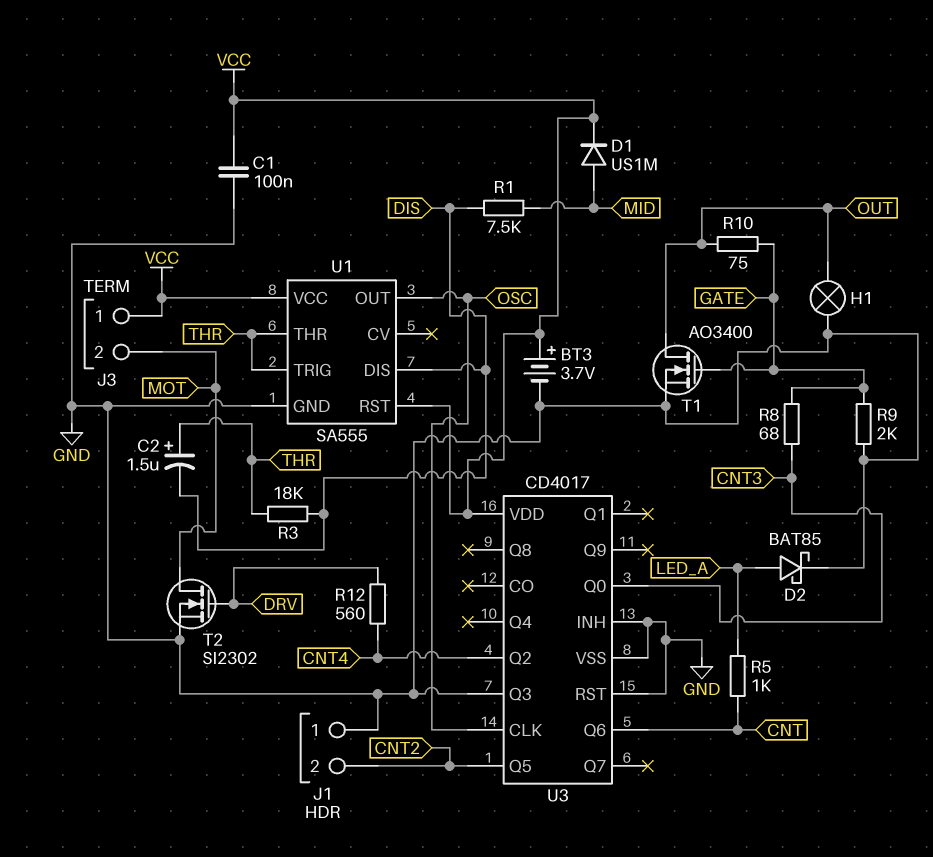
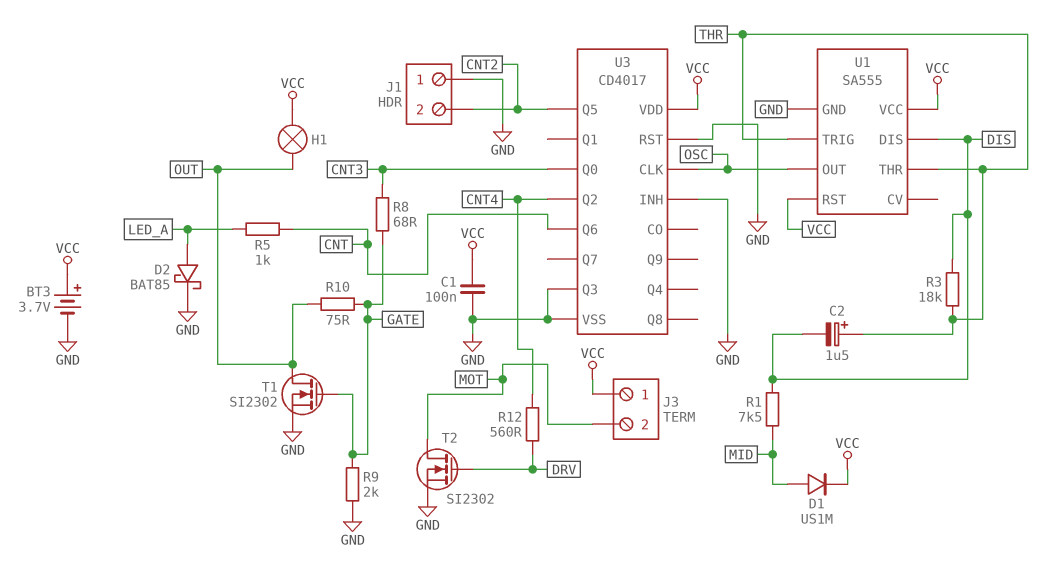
H1: lamp (GND, OUT) -> lamp (OUT, VCC)
T1: NMOS AO3400 (G GATE, D OUT, S GND) -> NMOS SI2302 (G GATE, D OUT, S GND)

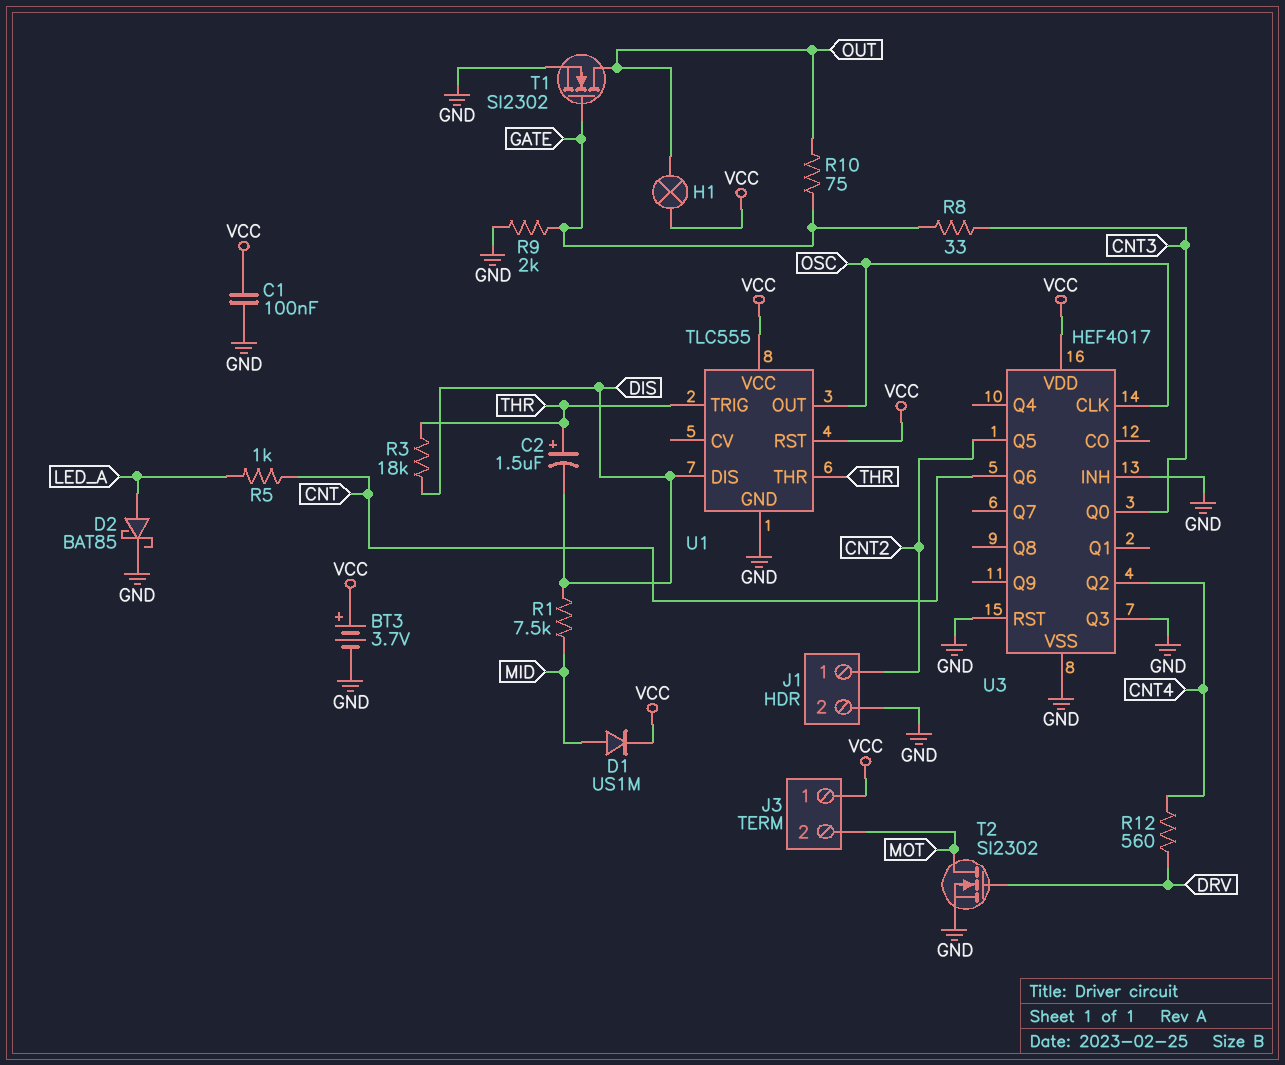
J1 pin 1: GND -> CNT2
J1 pin 2: CNT2 -> GND
R8: 68 (CNT3, GATE) -> 33 (CNT3, GATE)
U1: SA555 -> TLC555
U3: CD4017 -> HEF4017

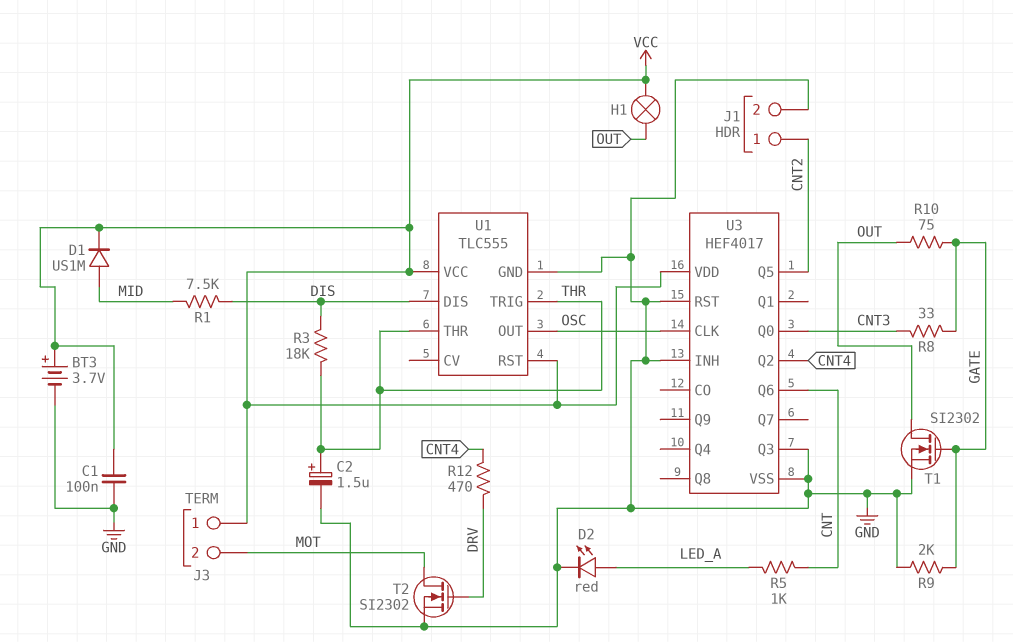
C2: 1.5uF (plus THR, minus DIS) -> 1.5uF (plus THR, minus GND)
D2: schottky BAT85 (A LED_A, K GND) -> LED red (A LED_A, K GND)
R12: 560 (CNT4, DRV) -> 470 (CNT4, DRV)

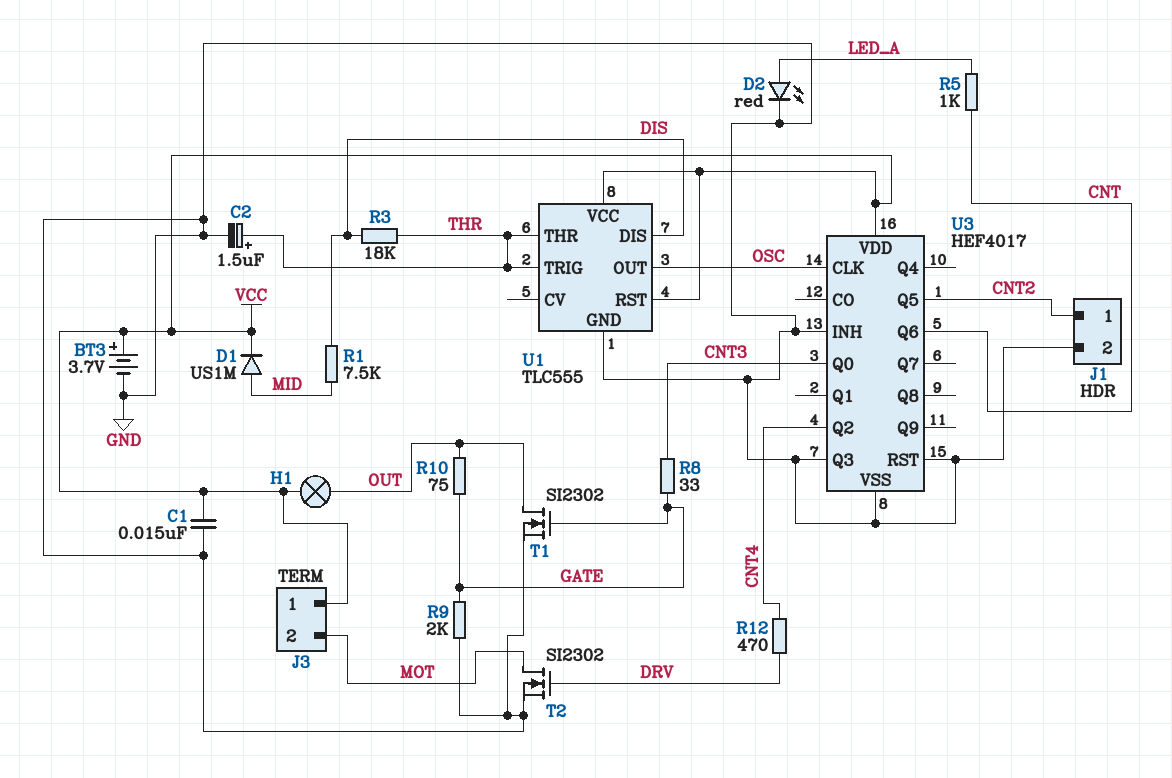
C1: 100nF (GND, VCC) -> 15nF (GND, VCC)

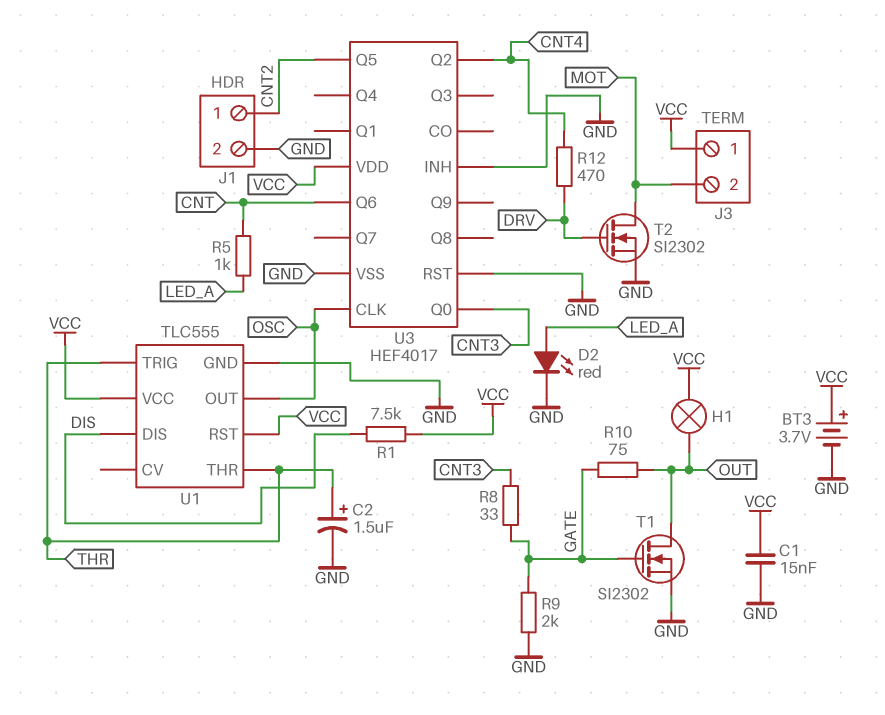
D1: diode US1M (A MID, K VCC) -> none
R1: 7.5k (DIS, MID) -> 7.5k (DIS, VCC)
R3: 18k (DIS, THR) -> none
U3 pin Q3: GND -> none

